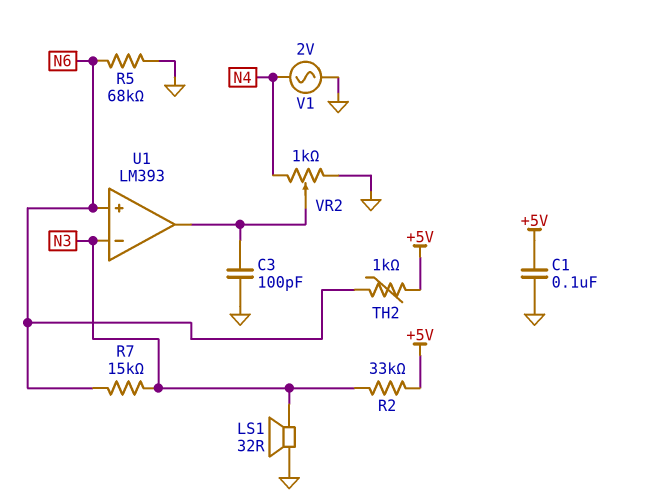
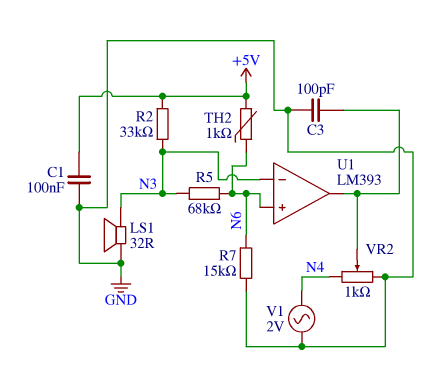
R5: 68k (GND, N6) -> 68k (N3, N6)
R7: 15k (N3, N6) -> 15k (GND, N6)

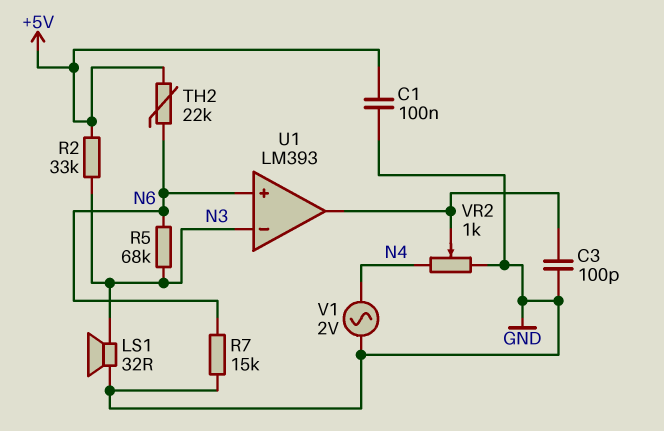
TH2: 1k (+5V, N6) -> 22k (+5V, N6)

